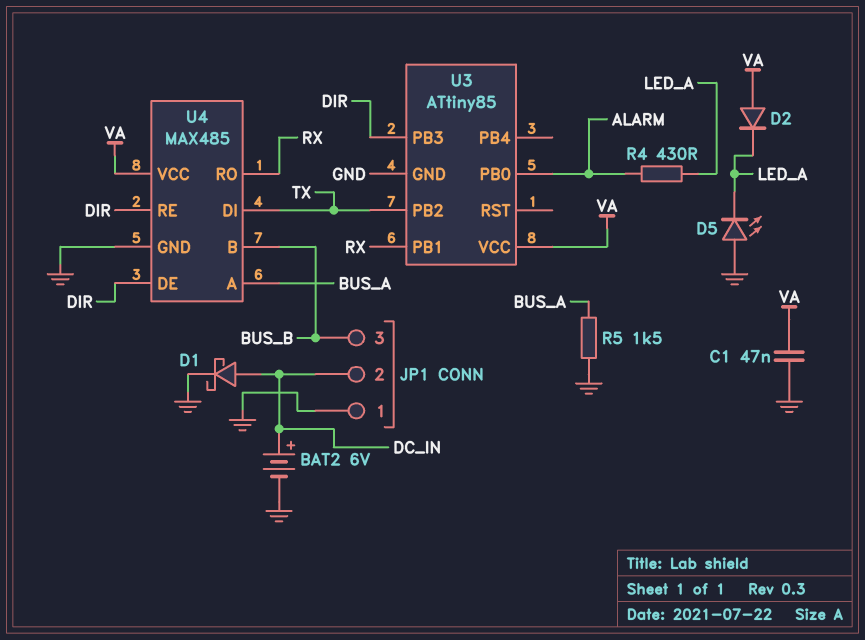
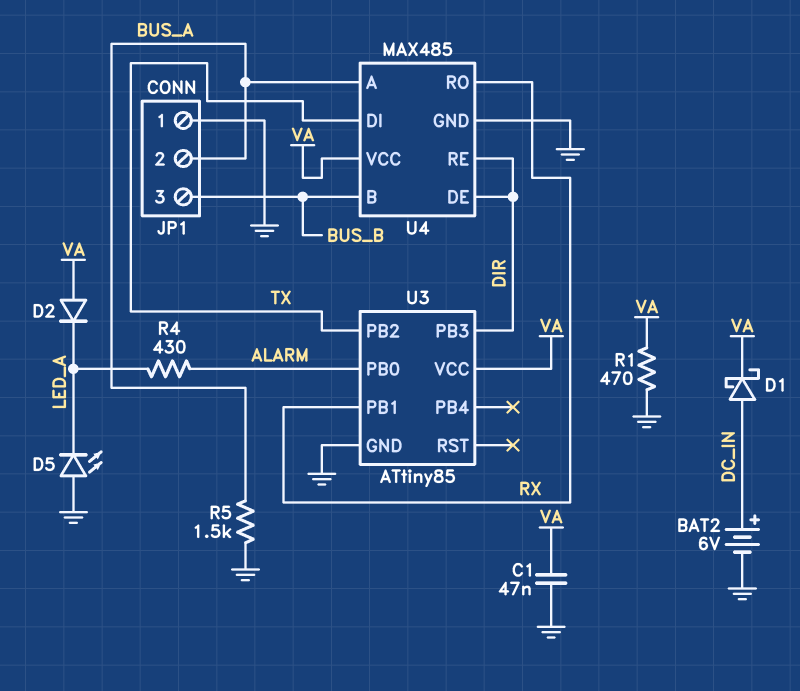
D1: schottky (A DC_IN, K GND) -> schottky (A DC_IN, K VA)
JP1 pin 2: DC_IN -> BUS_A
R1: none -> 470 (GND, VA)

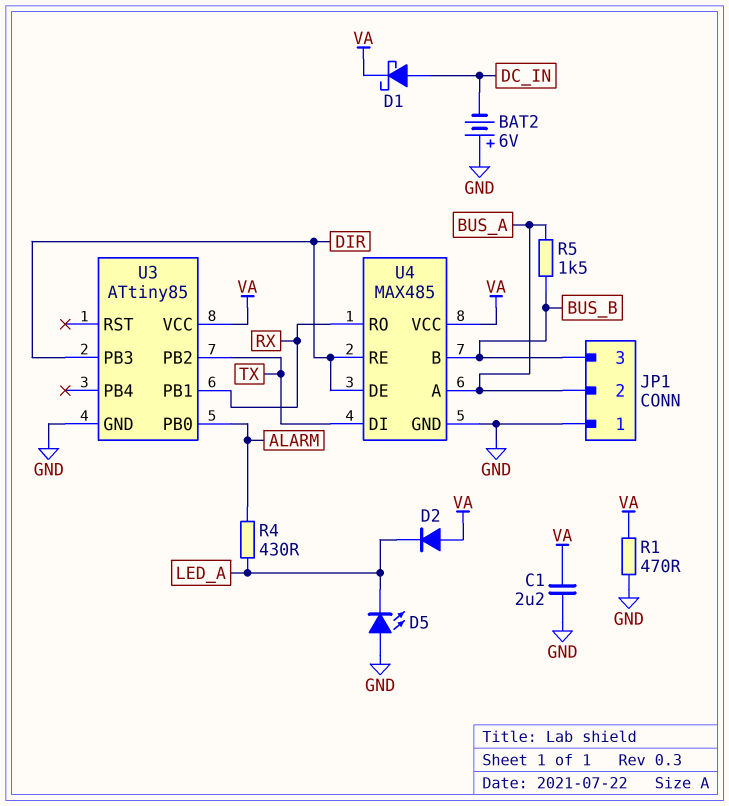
BAT2: 6V (plus DC_IN, minus GND) -> 6V (plus GND, minus DC_IN)
C1: 47nF (GND, VA) -> 2.2uF (GND, VA)
R5: 1.5k (BUS_A, GND) -> 1.5k (BUS_A, BUS_B)

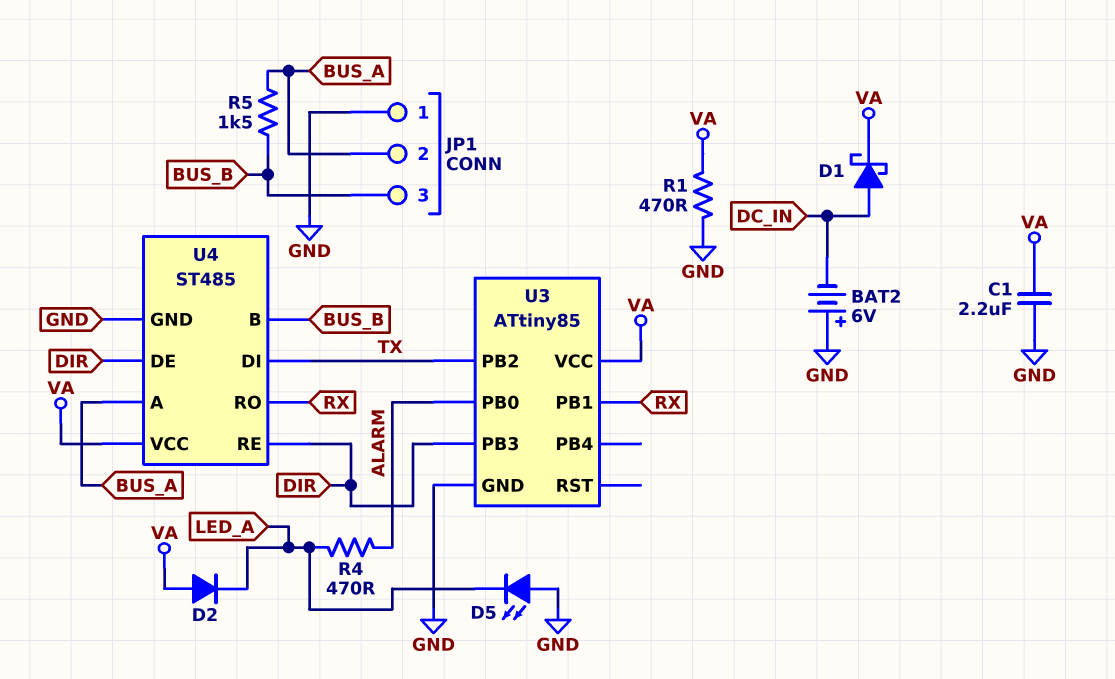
R4: 430 (ALARM, LED_A) -> 470 (ALARM, LED_A)
U4: MAX485 -> ST485

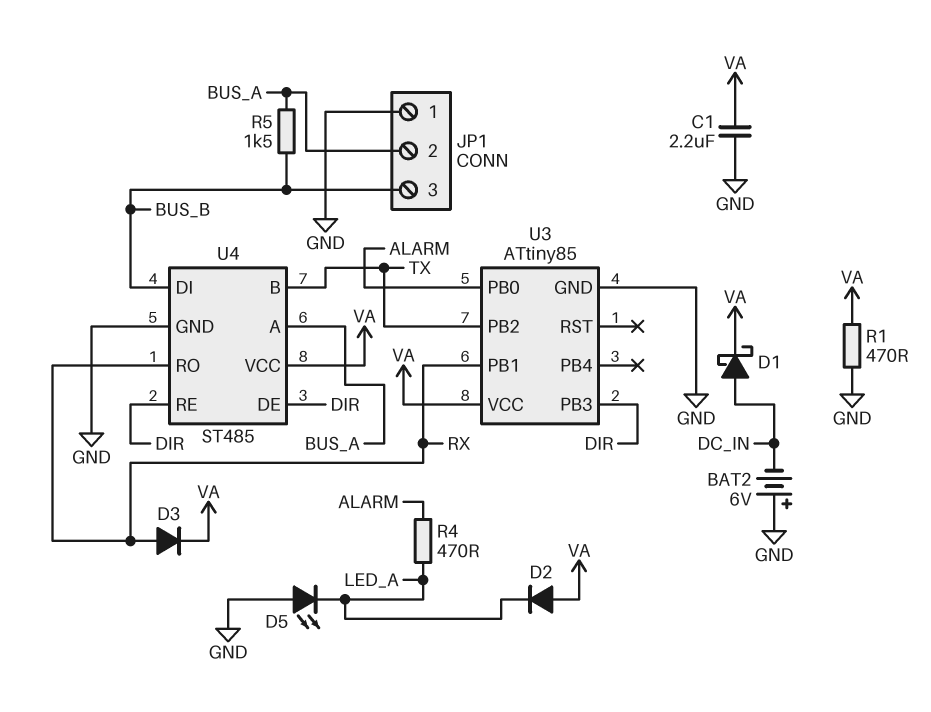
D3: none -> diode (A RX, K VA)
U4 pin B: BUS_B -> TX
U4 pin DI: TX -> BUS_B

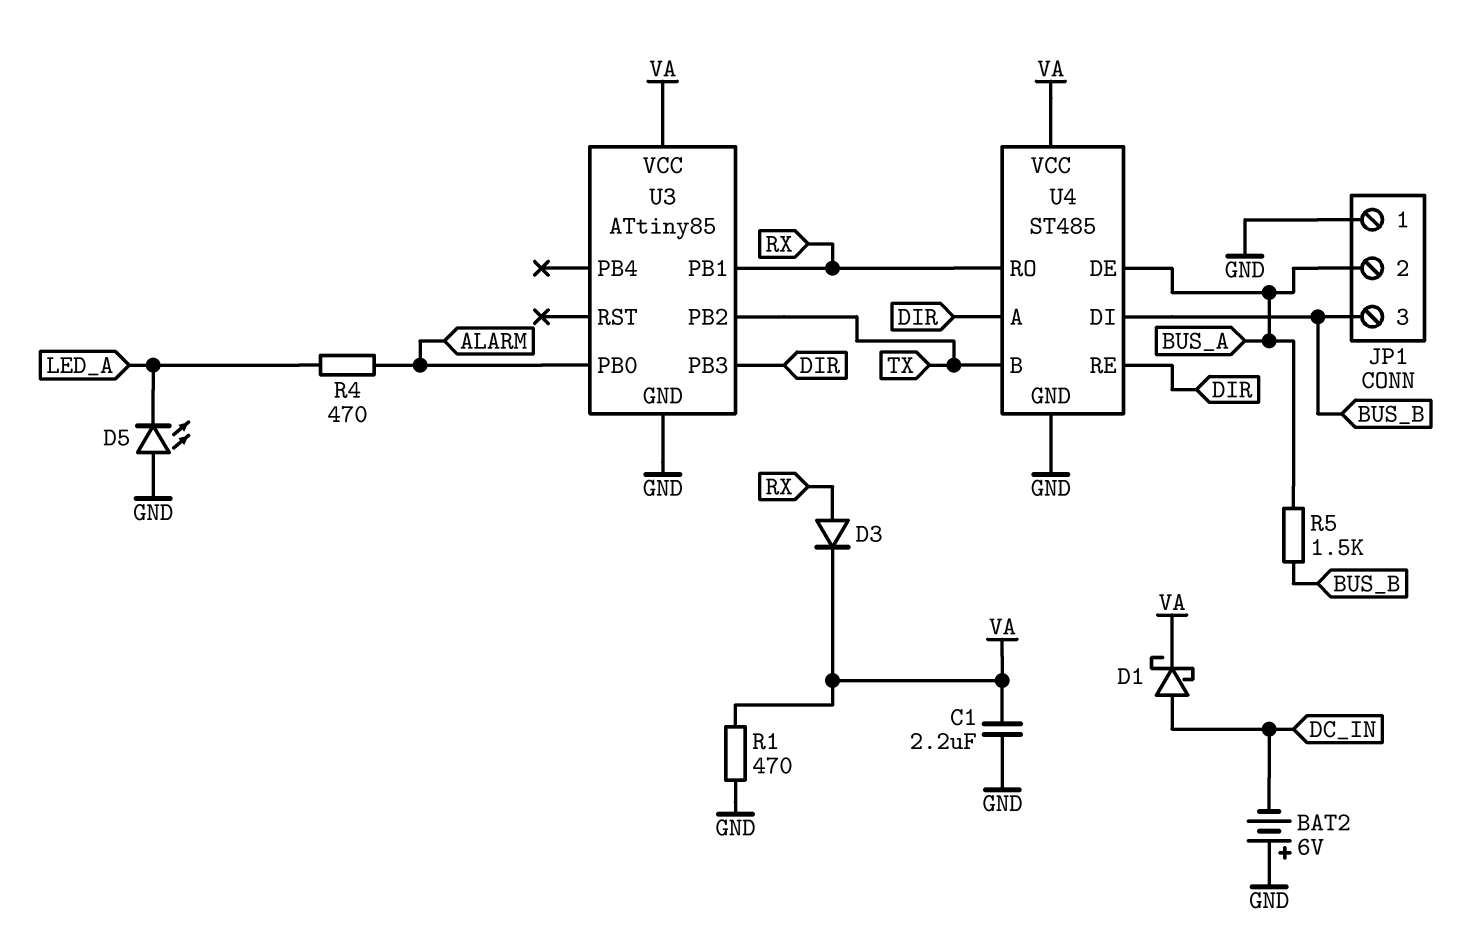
D2: diode (A VA, K LED_A) -> none
U4 pin A: BUS_A -> DIR
U4 pin DE: DIR -> BUS_A

